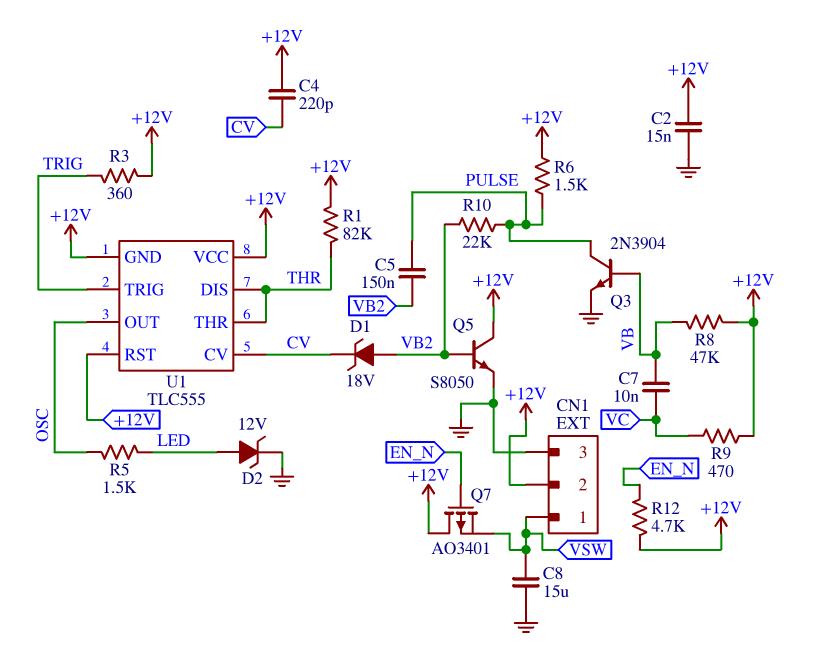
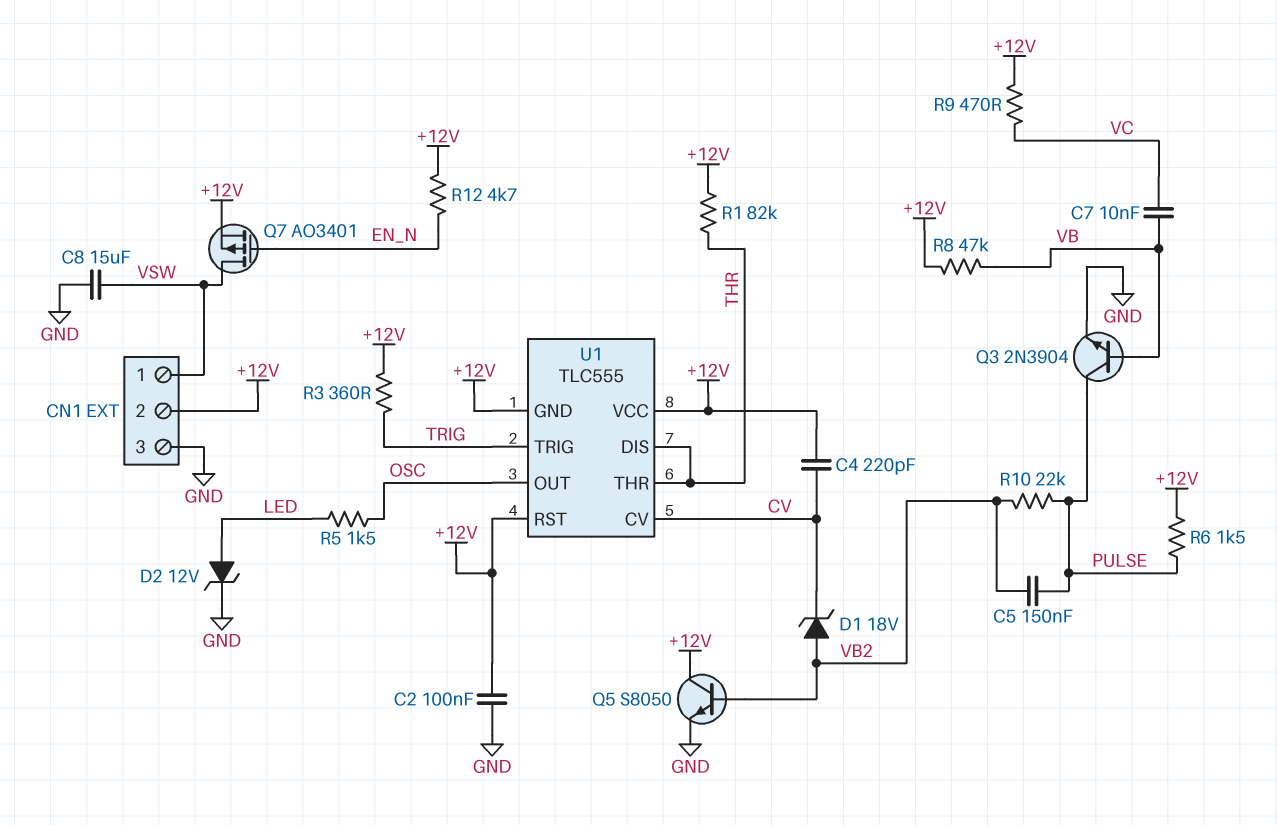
C2: 15nF (+12V, GND) -> 100nF (+12V, GND)
Q7: PMOS AO3401 (G EN_N, D +12V, S VSW) -> PMOS AO3401 (G EN_N, D VSW, S +12V)

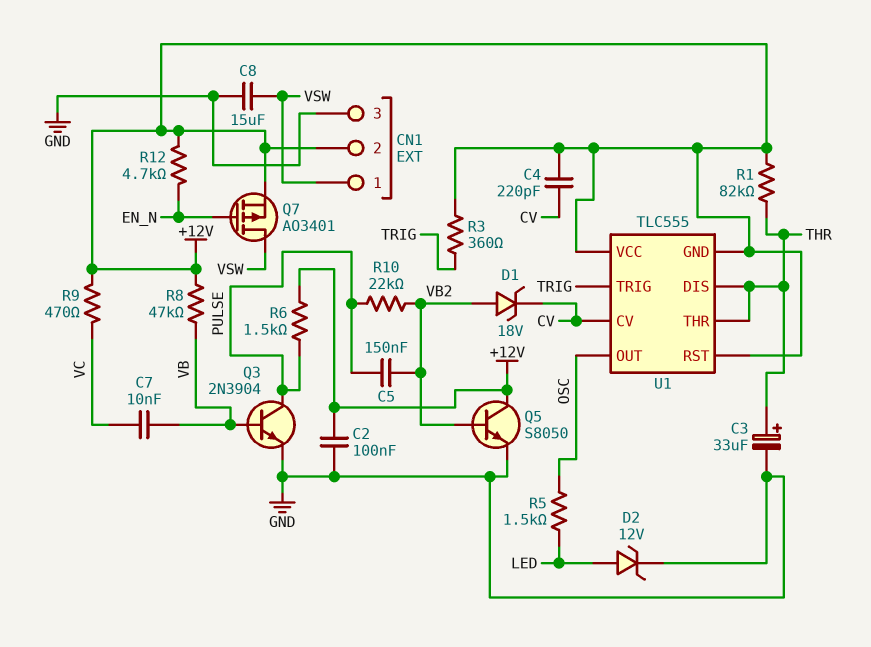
C3: none -> 33uF (plus THR, minus GND)

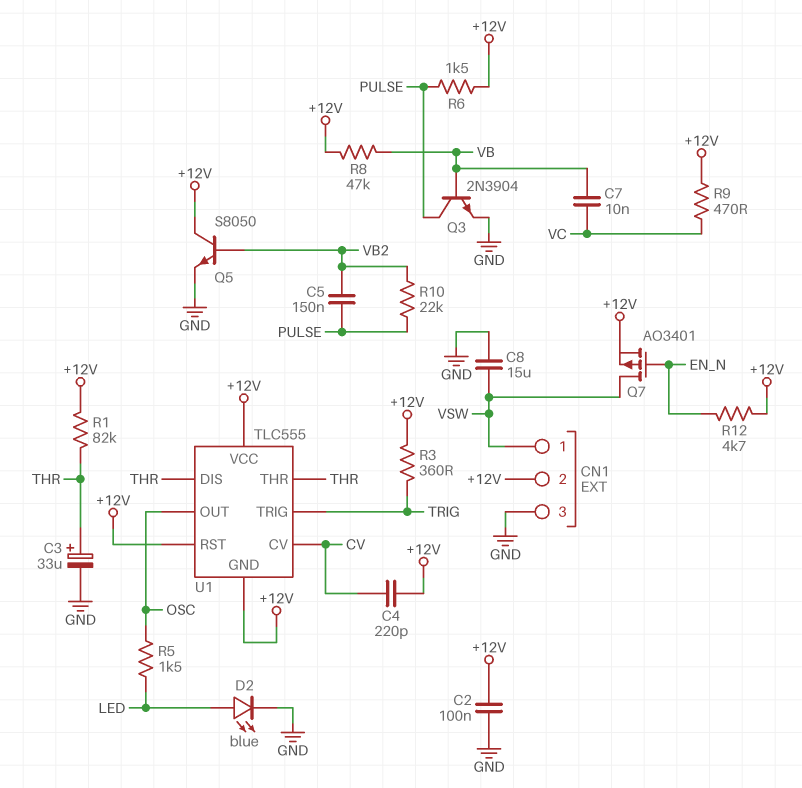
D1: zener 18V (A VB2, K CV) -> none
D2: zener 12V (A LED, K GND) -> LED blue (A LED, K GND)

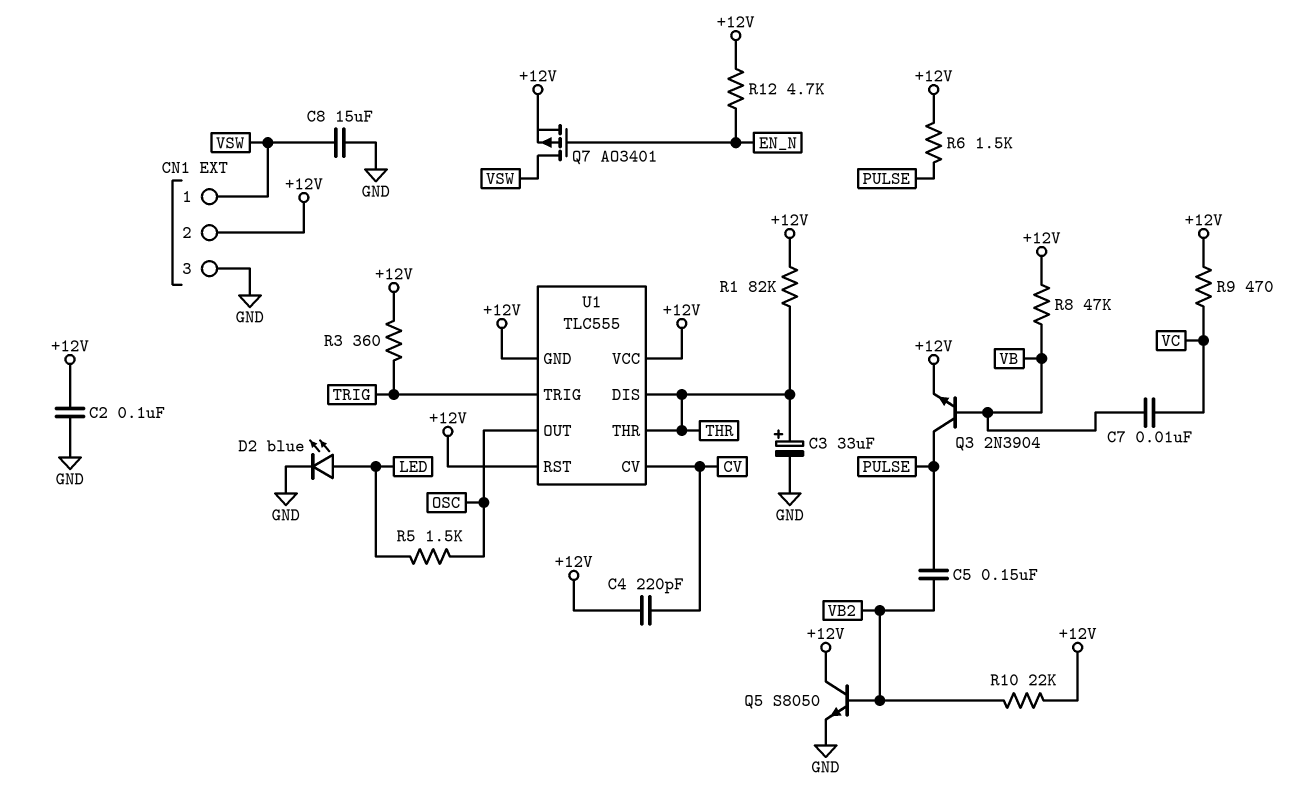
Q3: NPN 2N3904 (B VB, C PULSE, E GND) -> NPN 2N3904 (B VB, C PULSE, E +12V)
R10: 22k (PULSE, VB2) -> 22k (+12V, VB2)

